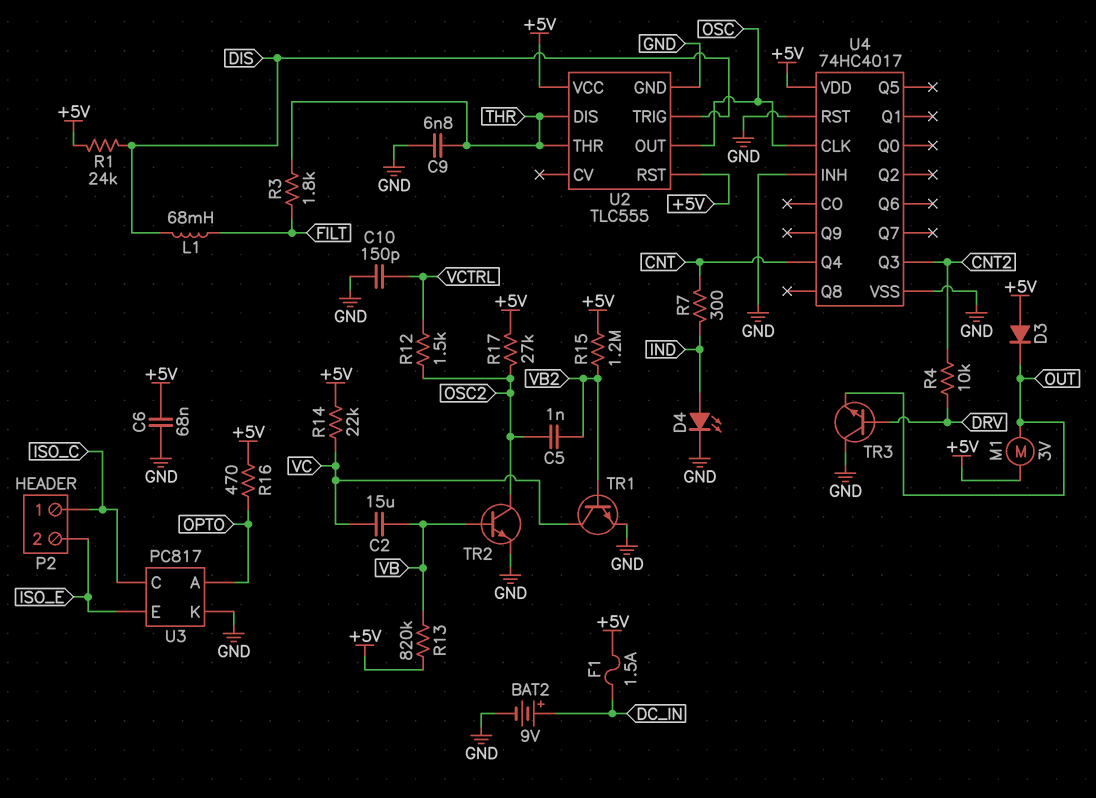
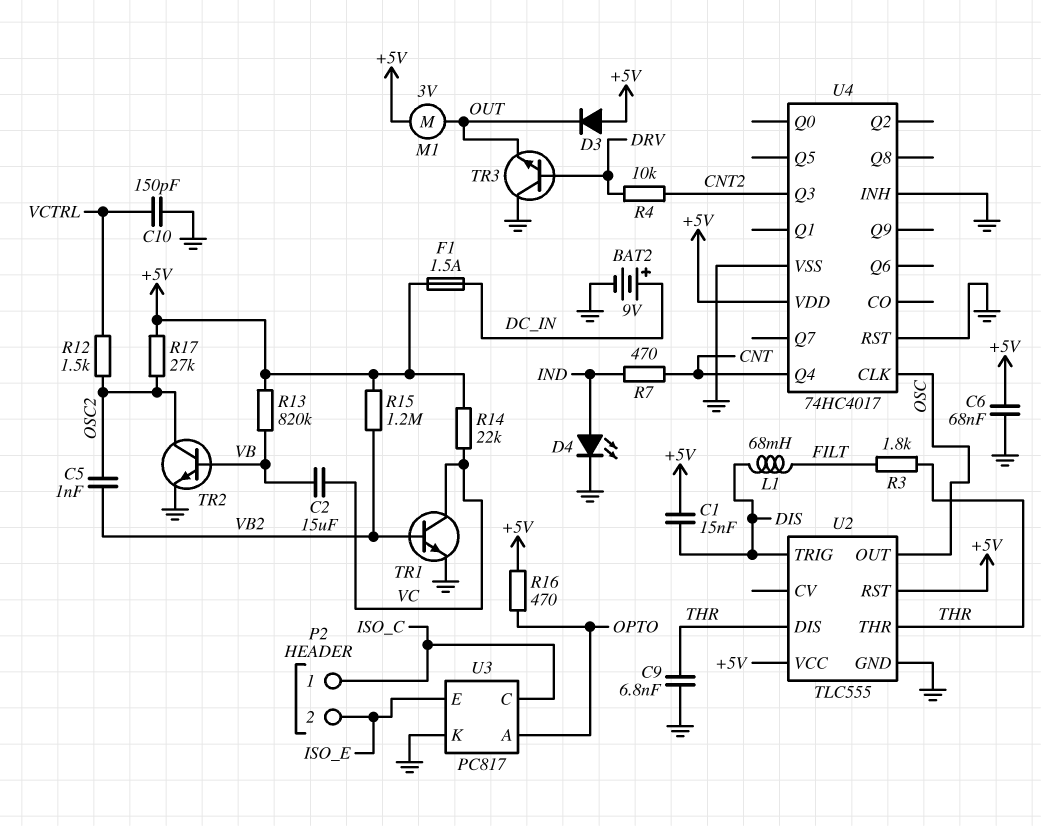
C1: none -> 15nF (+5V, DIS)
R1: 24k (+5V, DIS) -> none
R7: 300 (CNT, IND) -> 470 (CNT, IND)

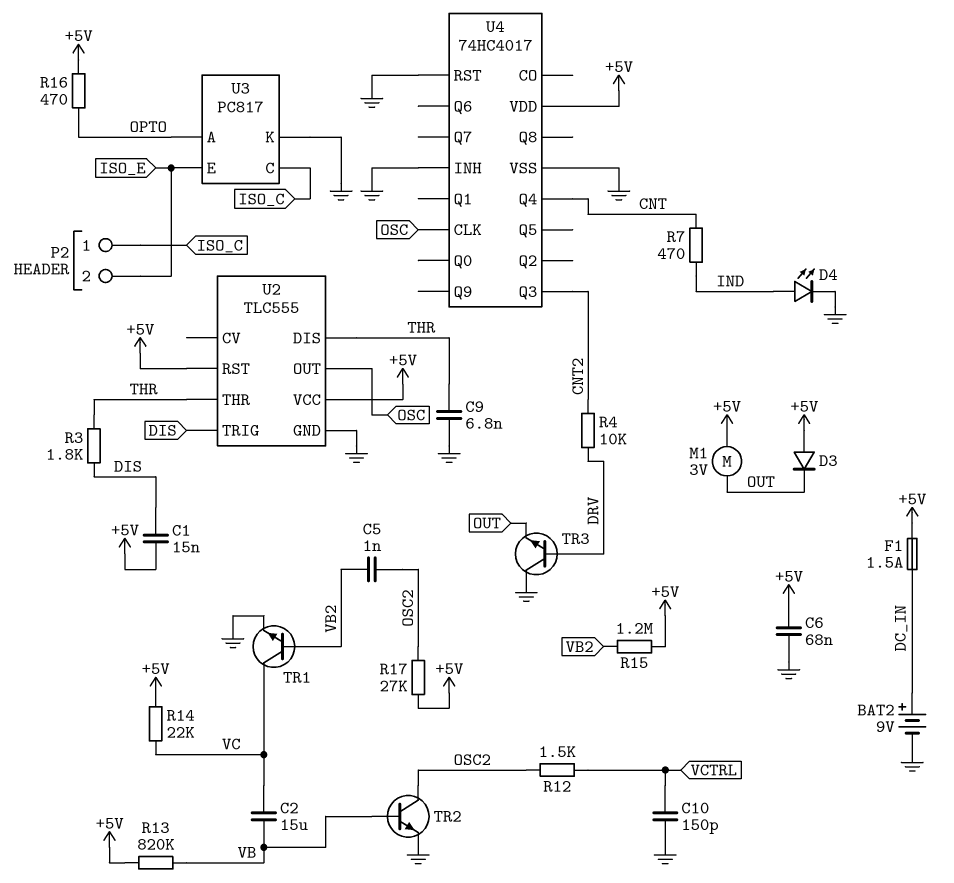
L1: 68mH (DIS, FILT) -> none
R3: 1.8k (FILT, THR) -> 1.8k (DIS, THR)

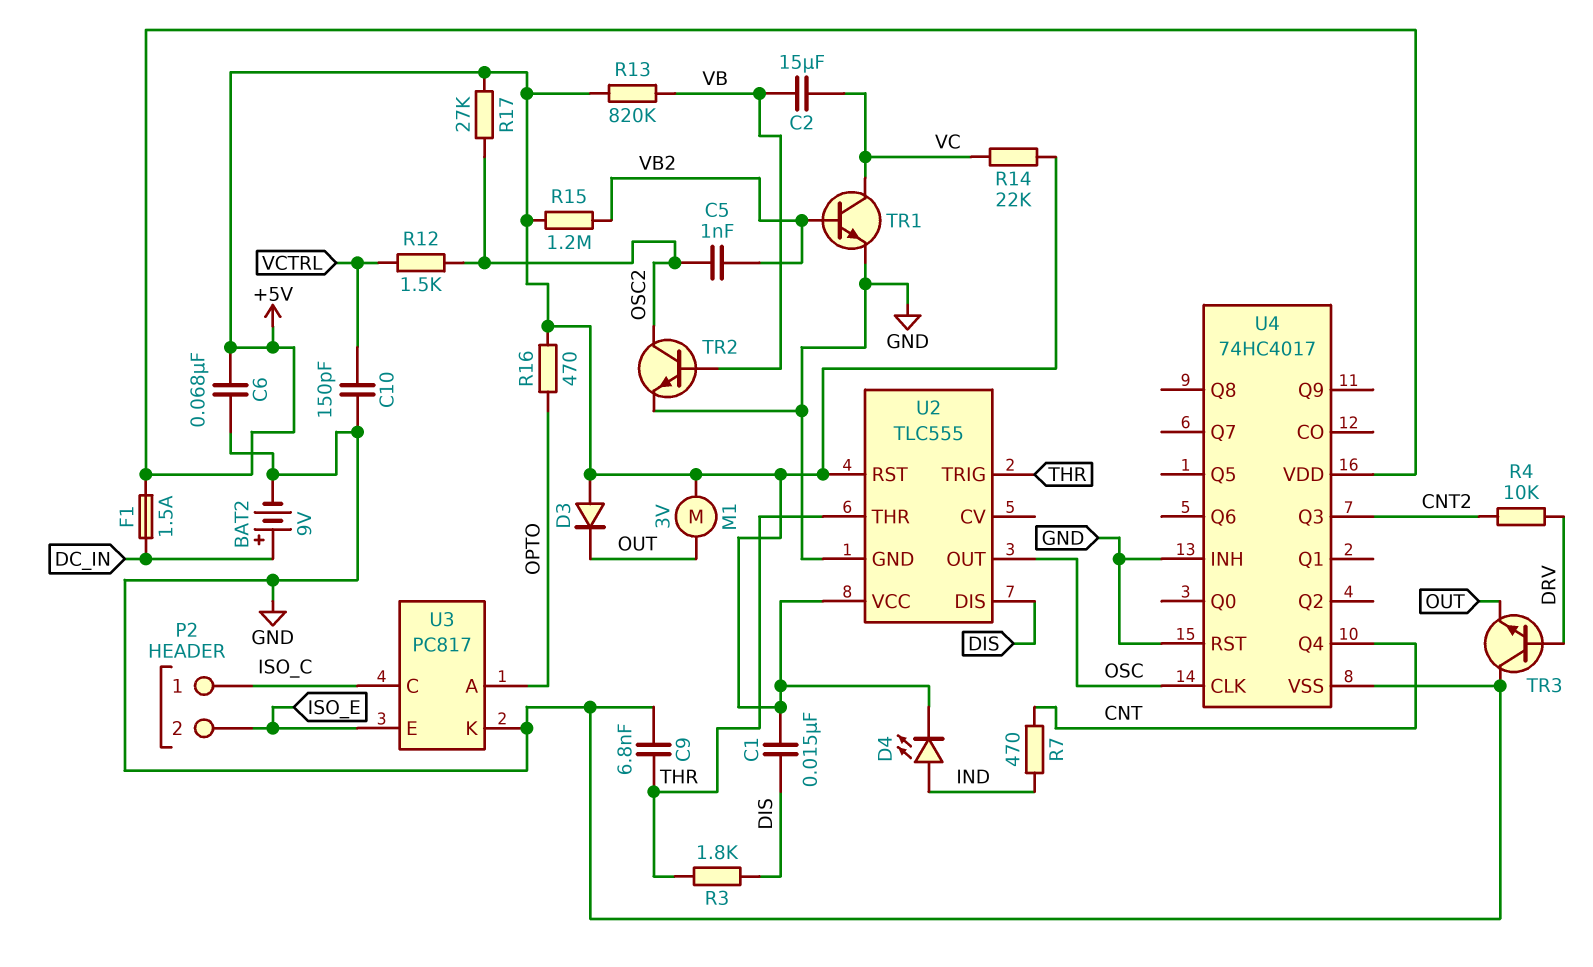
D4: LED (A IND, K GND) -> LED (A IND, K +5V)
U2 pin DIS: THR -> DIS
U2 pin TRIG: DIS -> THR

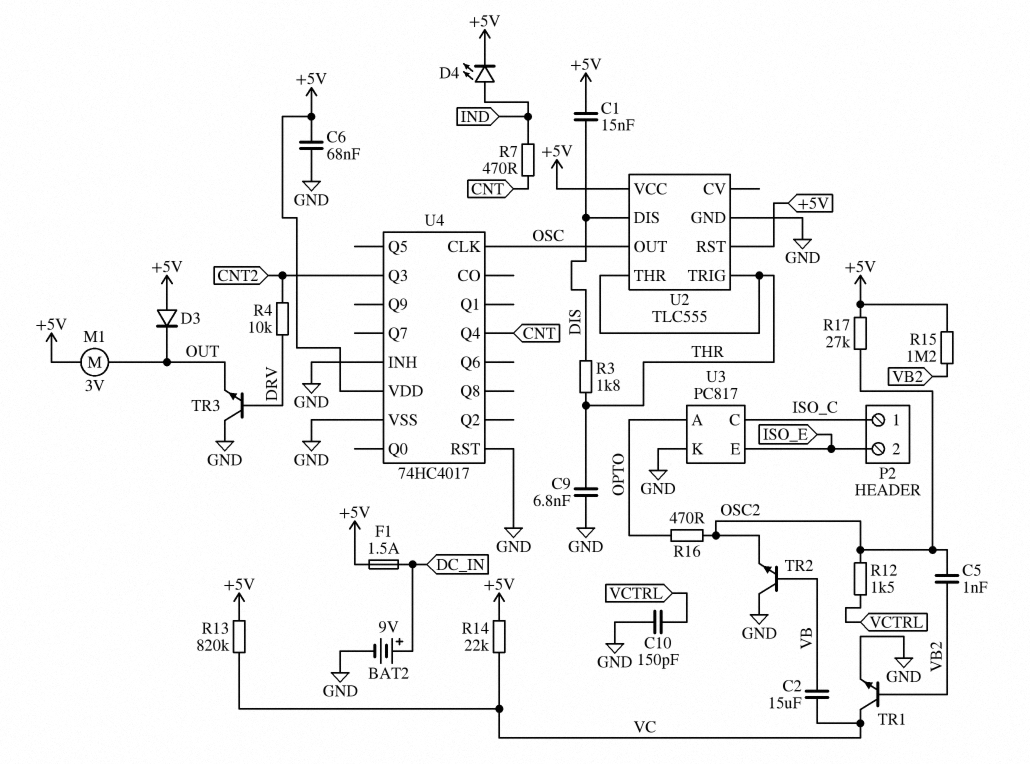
R13: 820k (+5V, VB) -> 820k (+5V, VC)
R16: 470 (+5V, OPTO) -> 470 (OPTO, OSC2)
TR2: NPN (B VB, C OSC2, E GND) -> NPN (B VB, C GND, E OSC2)

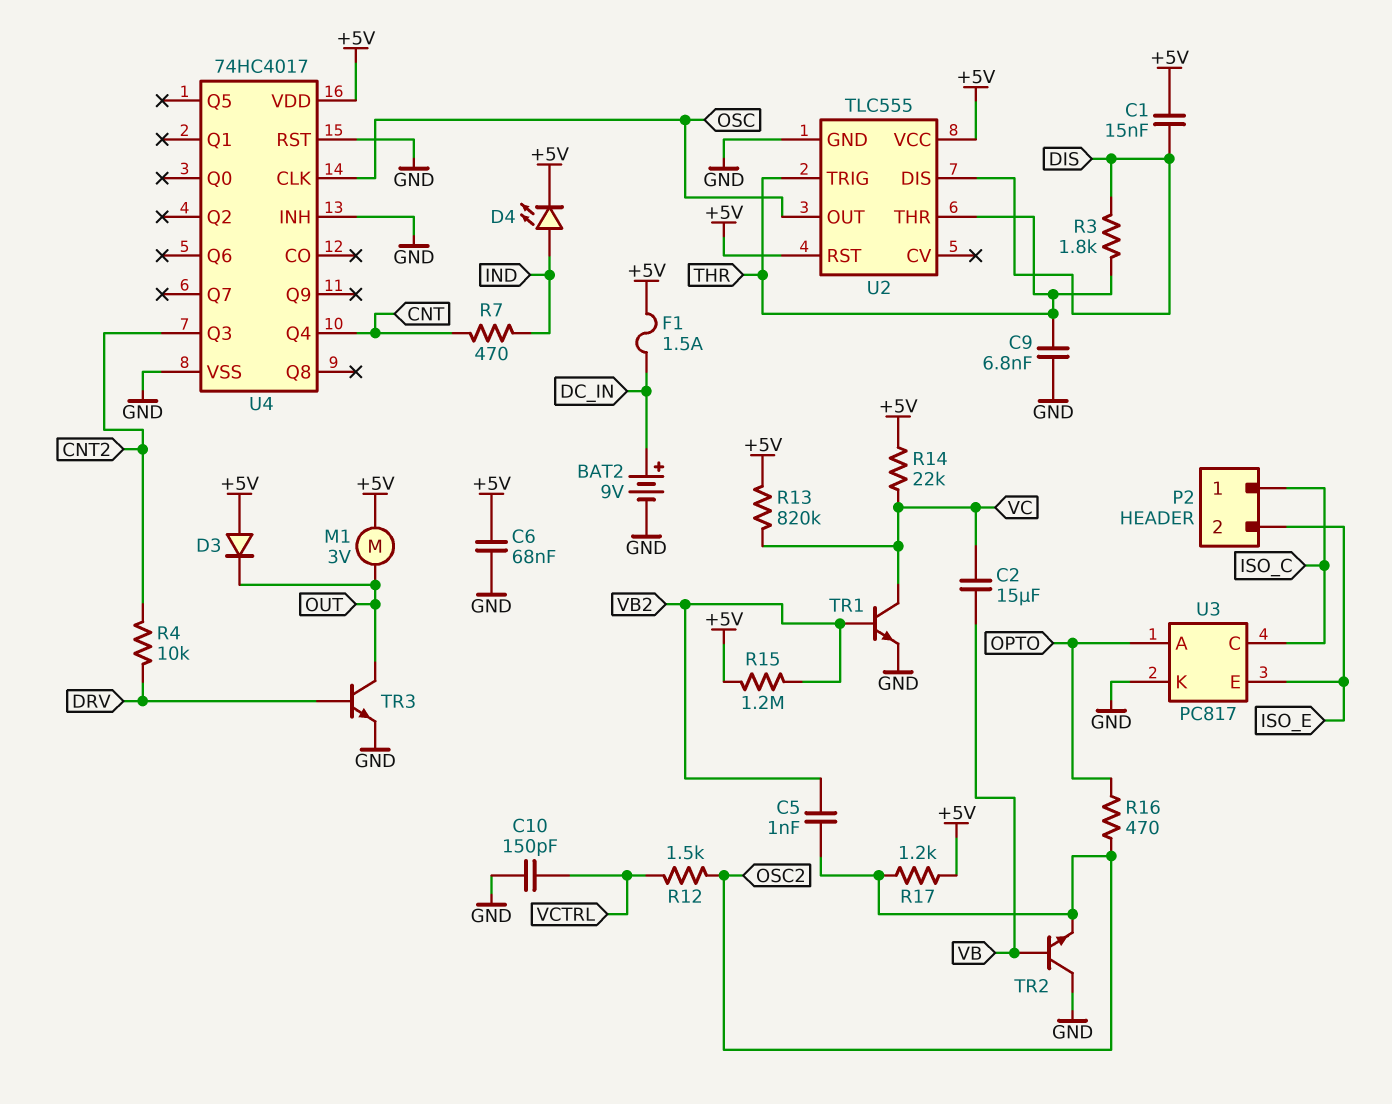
R17: 27k (+5V, OSC2) -> 1.2k (+5V, OSC2)
TR3: NPN (B DRV, C GND, E OUT) -> NPN (B DRV, C OUT, E GND)

